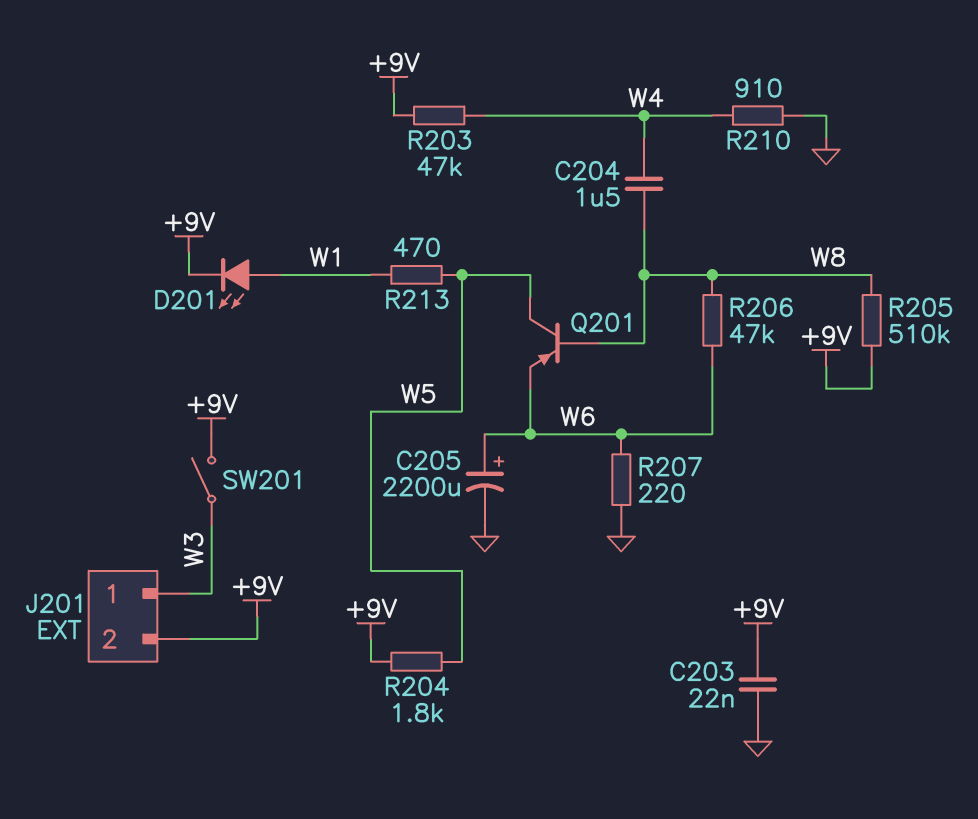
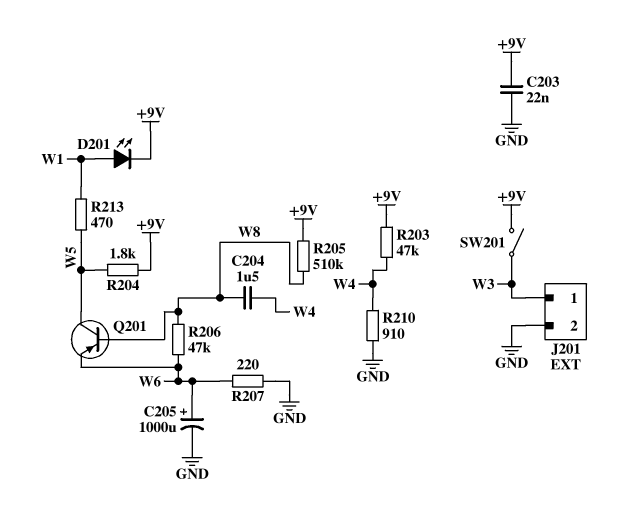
C205: 2200uF (plus W6, minus GND) -> 1000uF (plus W6, minus GND)
J201 pin 2: +9V -> GND

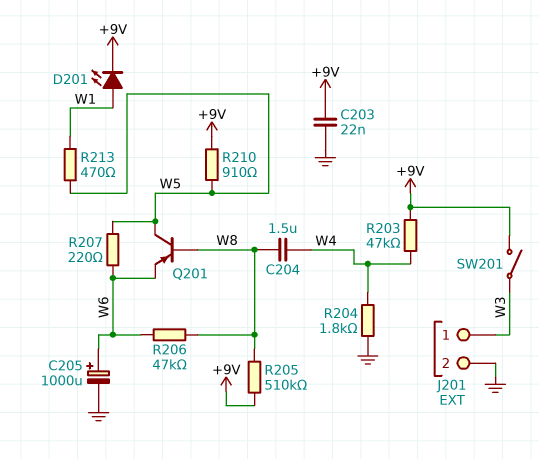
R204: 1.8k (+9V, W5) -> 1.8k (GND, W4)
R207: 220 (GND, W6) -> 220 (W5, W6)
R210: 910 (GND, W4) -> 910 (+9V, W5)

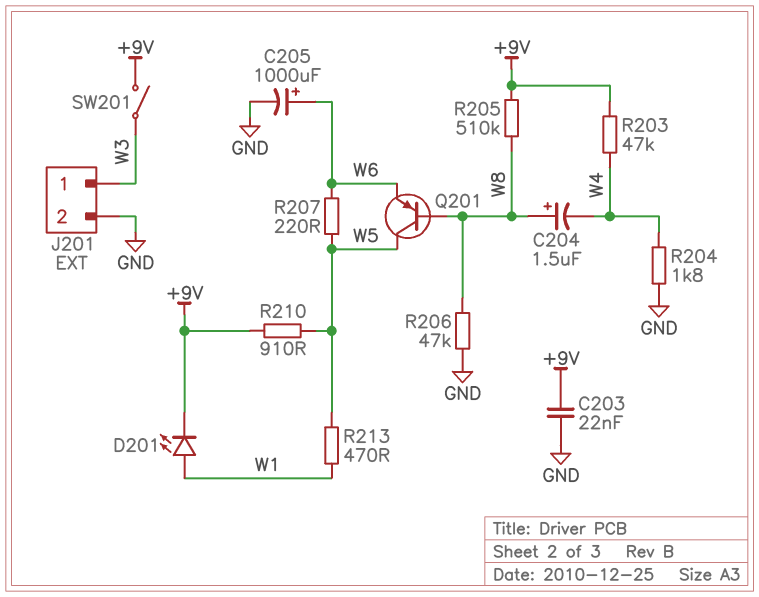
C204: 1.5uF (W4, W8) -> 1.5uF (plus W8, minus W4)
R206: 47k (W6, W8) -> 47k (GND, W8)

